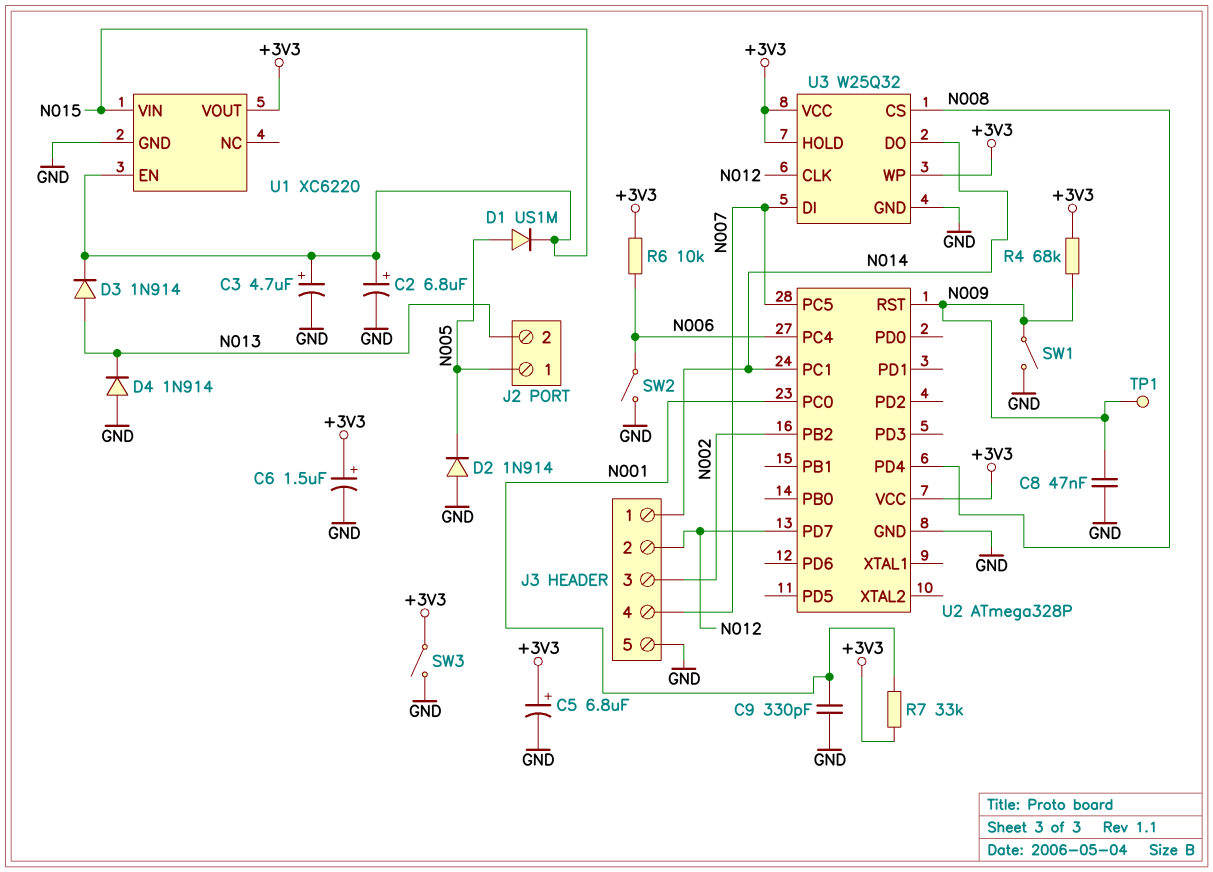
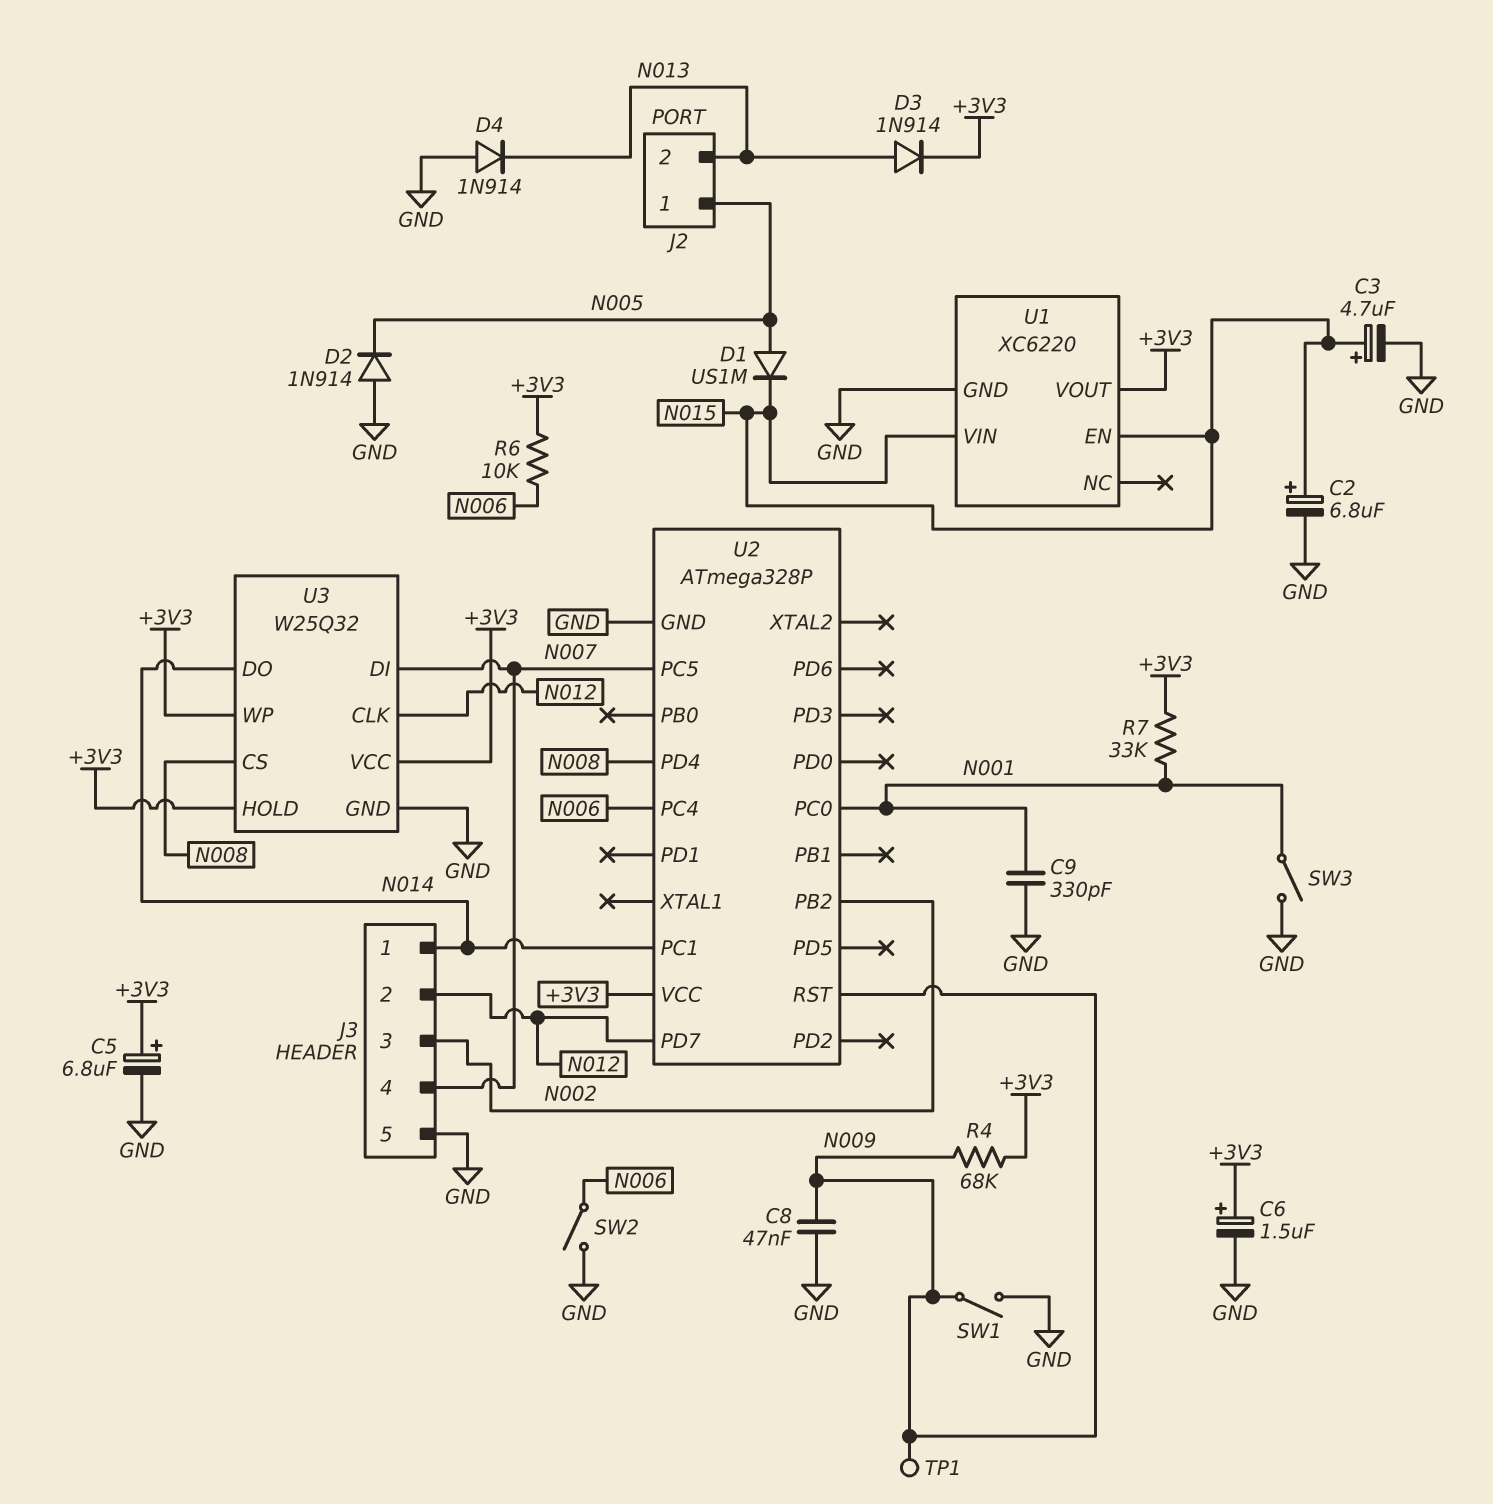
D3: diode 1N914 (A N013, K N015) -> diode 1N914 (A N013, K +3V3)
SW3: switch (+3V3, GND) -> switch (GND, N001)

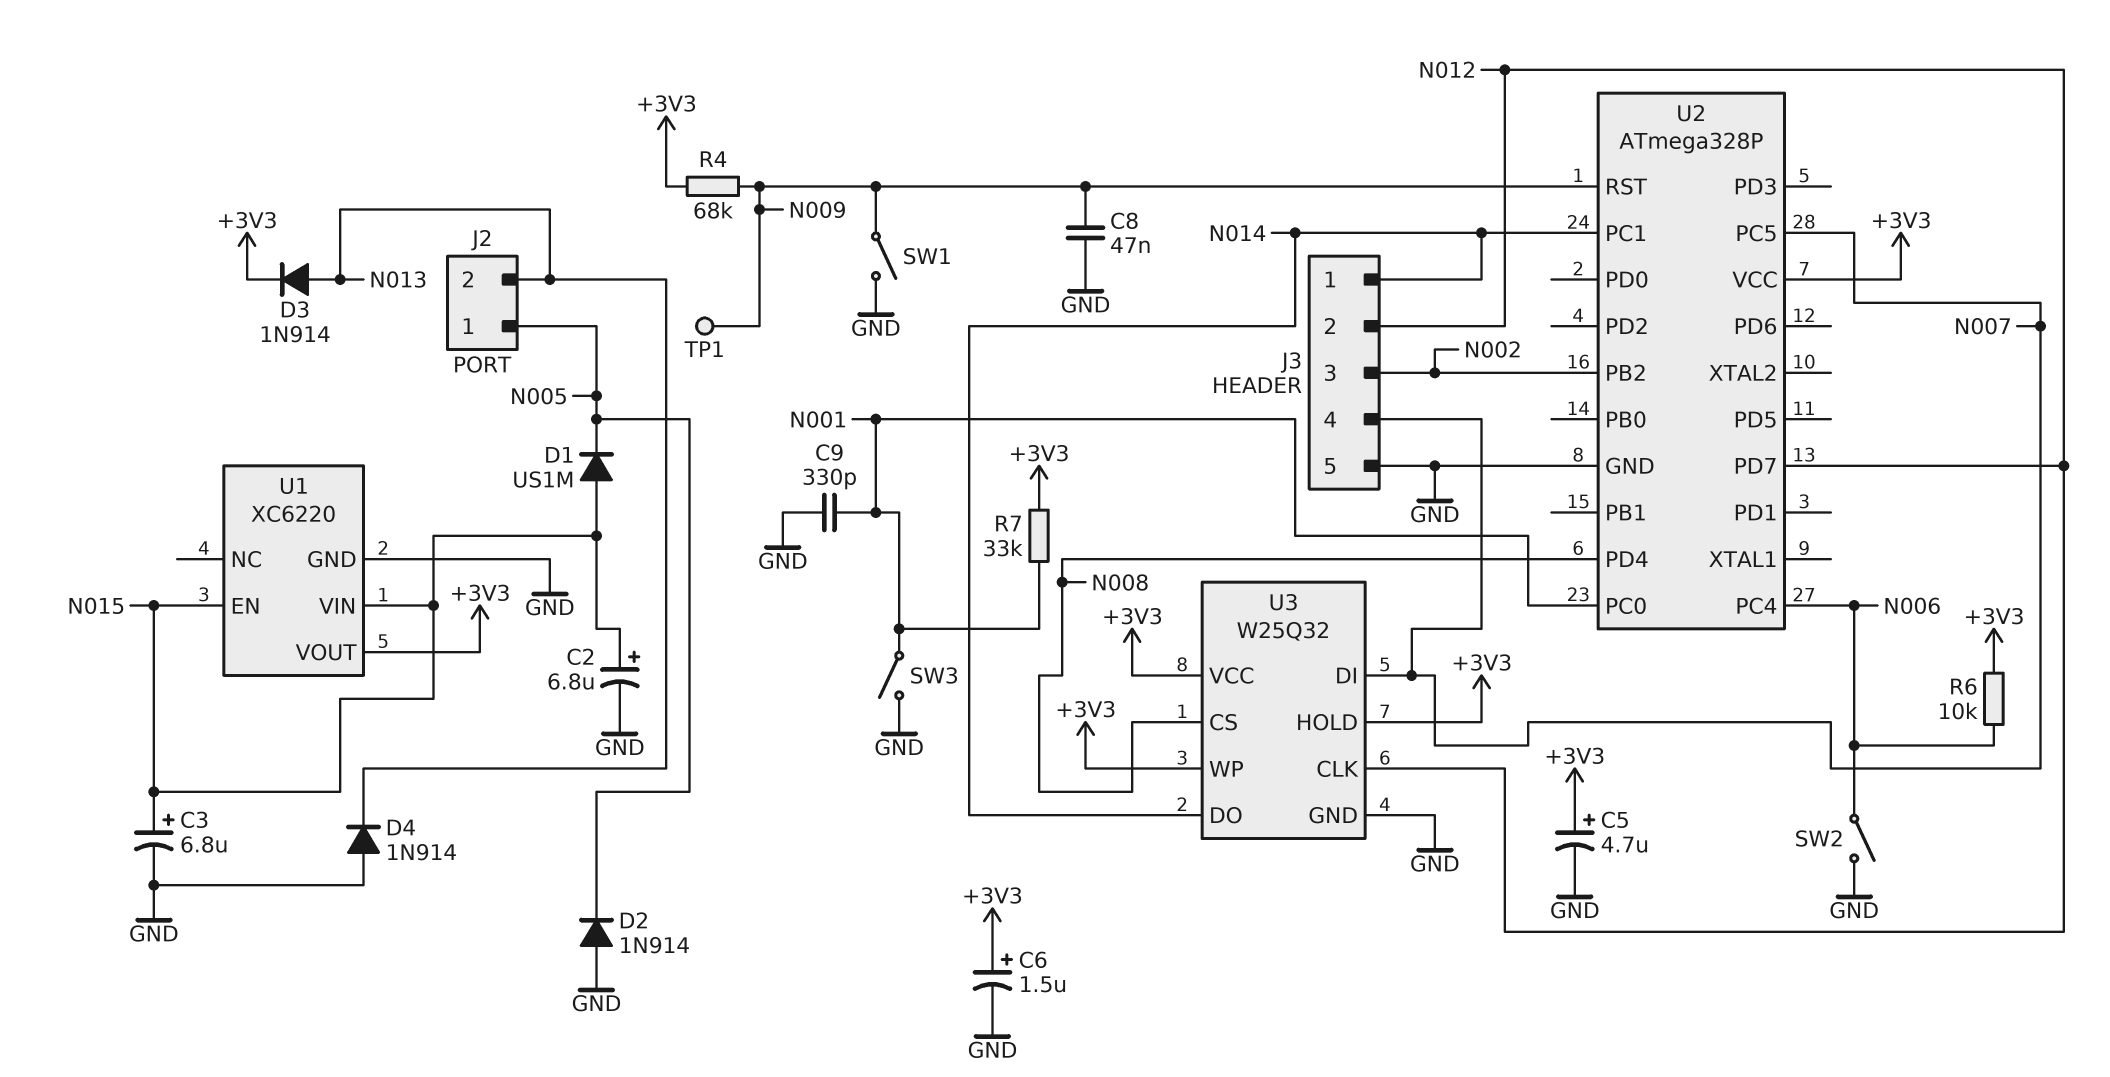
C3: 4.7uF (plus N015, minus GND) -> 6.8uF (plus N015, minus GND)
C5: 6.8uF (plus +3V3, minus GND) -> 4.7uF (plus +3V3, minus GND)
D1: diode US1M (A N005, K N015) -> diode US1M (A N015, K N005)

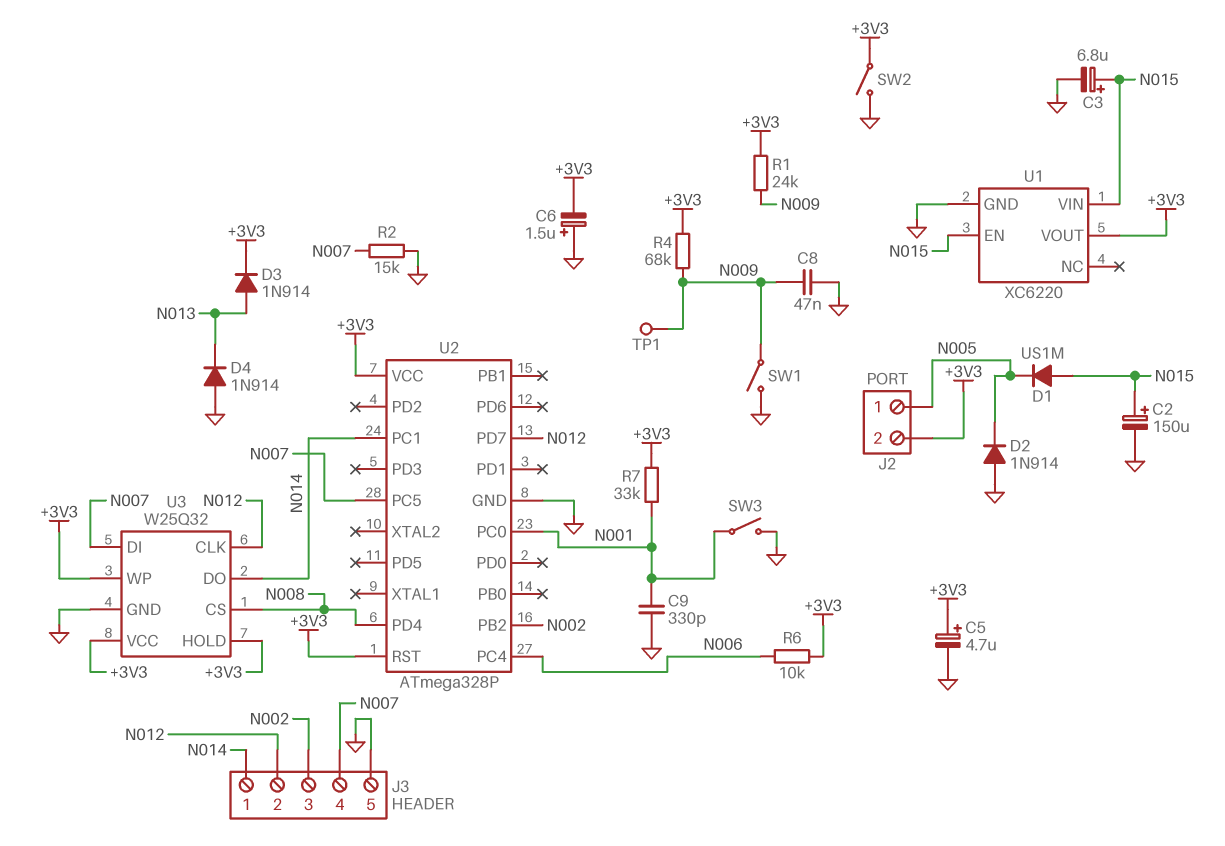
C2: 6.8uF (plus N015, minus GND) -> 150uF (plus N015, minus GND)
C6: 1.5uF (plus +3V3, minus GND) -> 1.5uF (plus GND, minus +3V3)
J2 pin 2: N013 -> +3V3
R1: none -> 24k (+3V3, N009)
R2: none -> 15k (GND, N007)
SW2: switch (GND, N006) -> switch (+3V3, GND)
U2 pin RST: N009 -> +3V3

